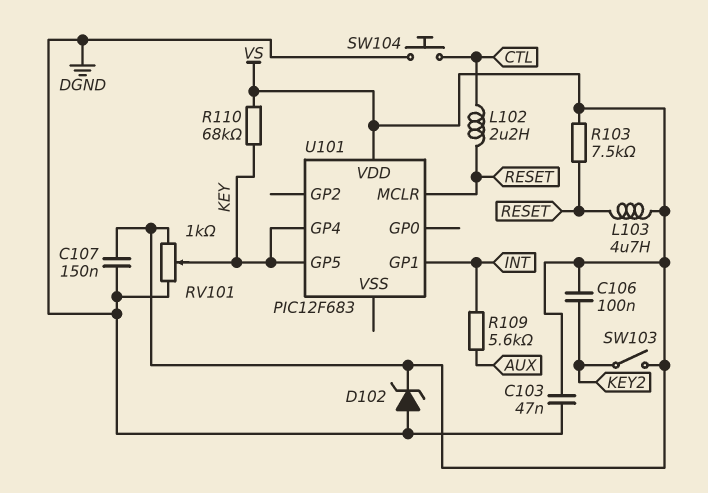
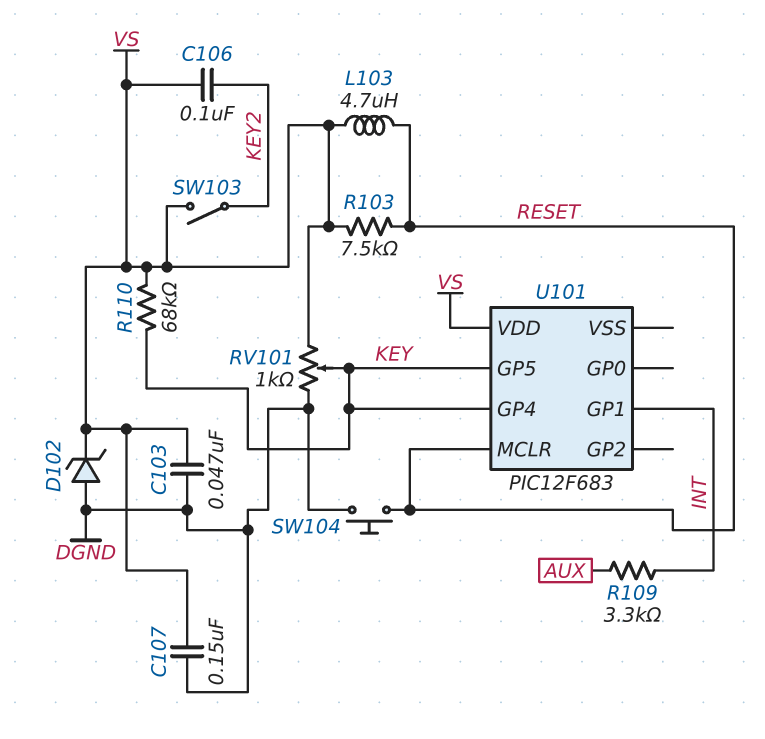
L102: 2.2uH (CTL, RESET) -> none
R109: 5.6k (AUX, INT) -> 3.3k (AUX, INT)
SW104: button (CTL, DGND) -> button (DGND, RESET)

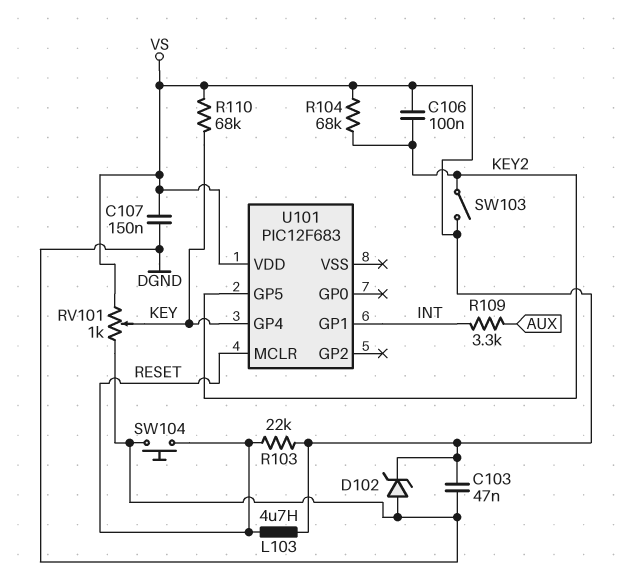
R103: 7.5k (RESET, VS) -> 22k (RESET, VS)
R104: none -> 68k (KEY2, VS)
U101 pin GP5: KEY -> KEY2

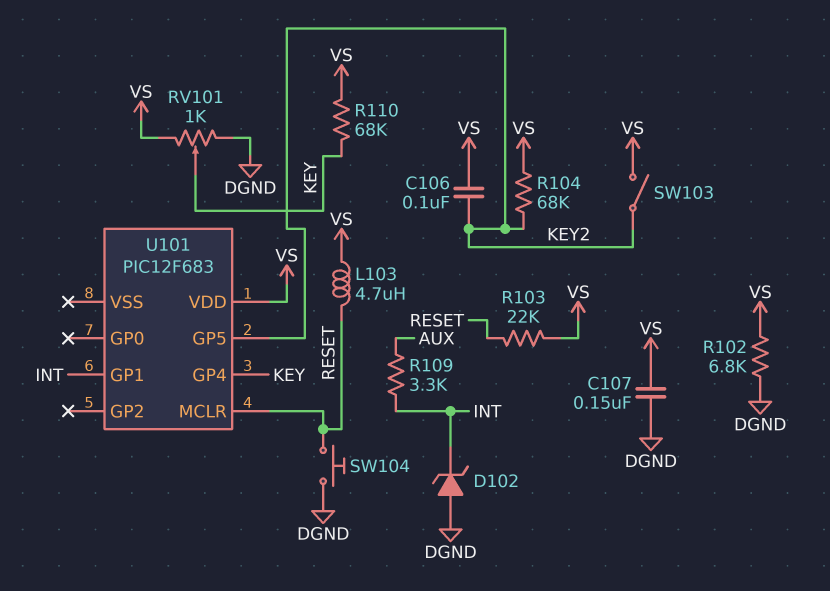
C103: 47nF (DGND, VS) -> none
D102: zener (A DGND, K VS) -> zener (A DGND, K INT)
R102: none -> 6.8k (DGND, VS)

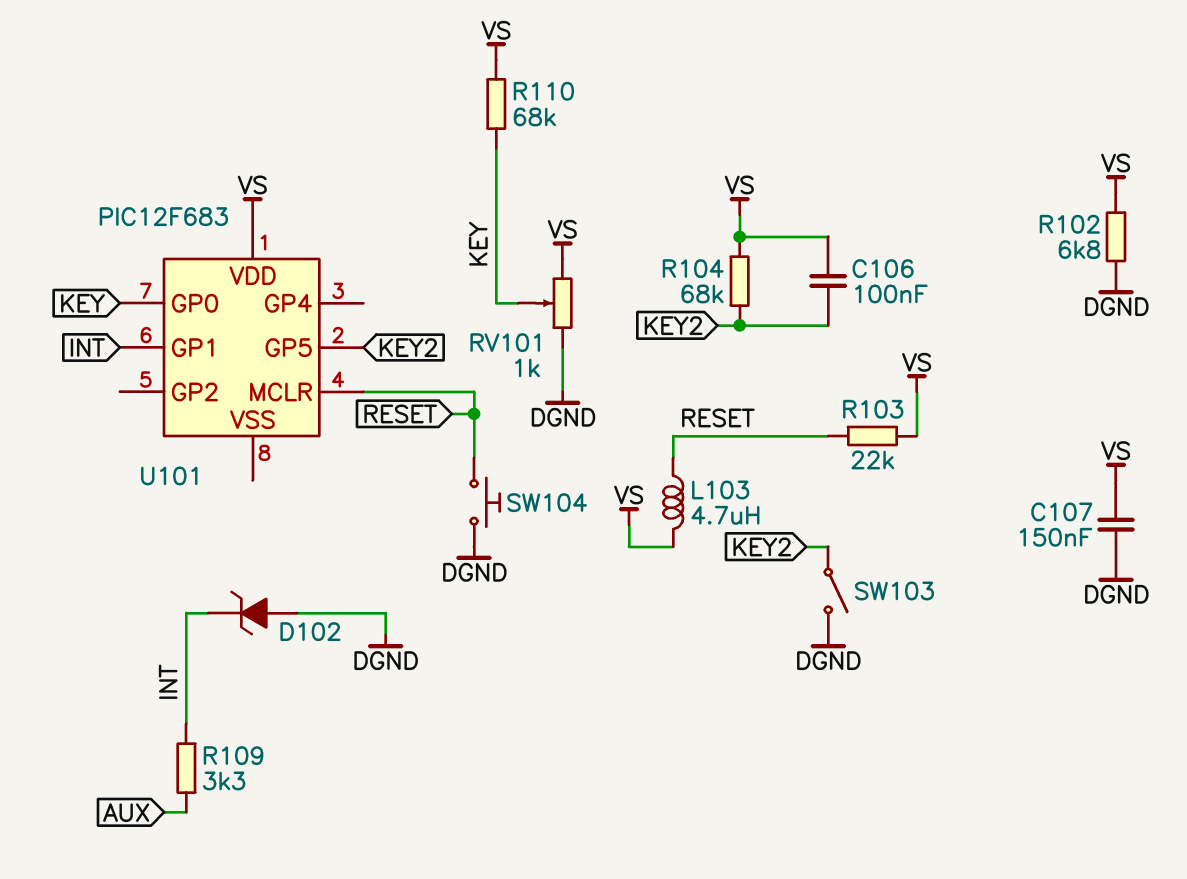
SW103: switch (KEY2, VS) -> switch (DGND, KEY2)
U101 pin GP0: none -> KEY
U101 pin GP4: KEY -> none

